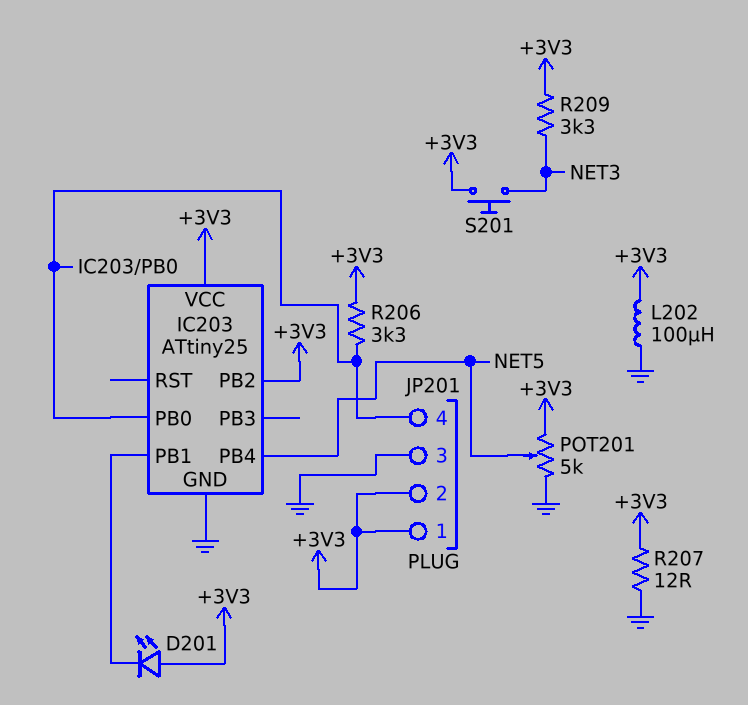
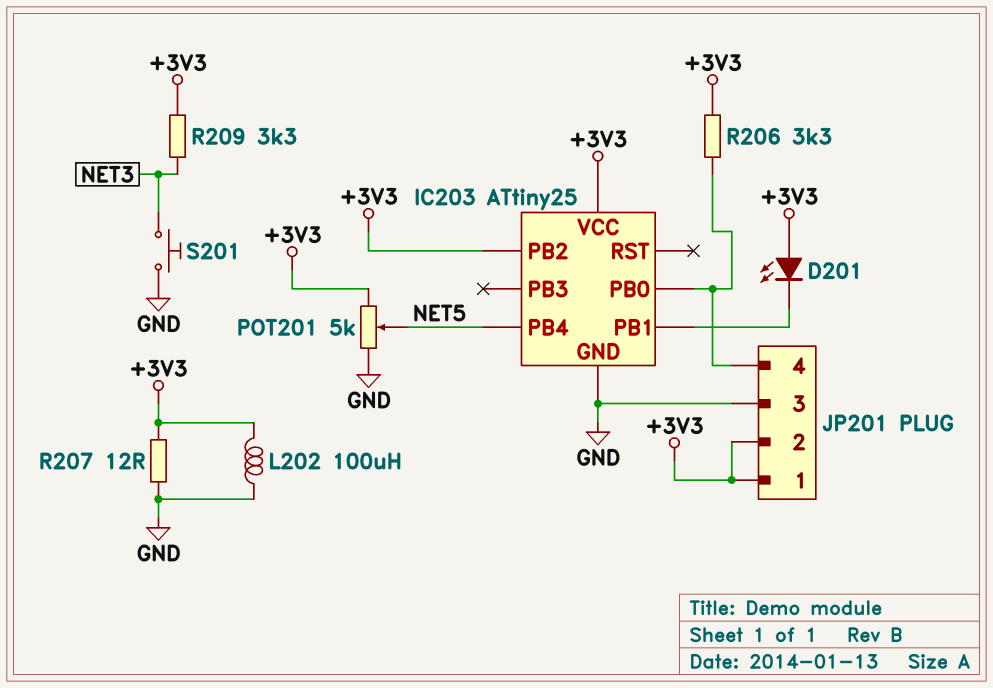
S201: button (+3V3, NET3) -> button (GND, NET3)

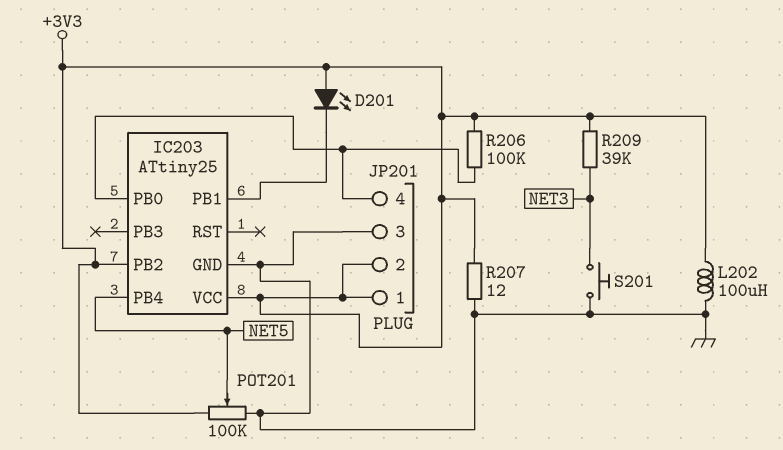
POT201: 5k (+3V3, GND, wiper NET5) -> 100k (+3V3, GND, wiper NET5)
R206: 3.3k (+3V3, IC203/PB0) -> 100k (+3V3, IC203/PB0)
R209: 3.3k (+3V3, NET3) -> 39k (+3V3, NET3)

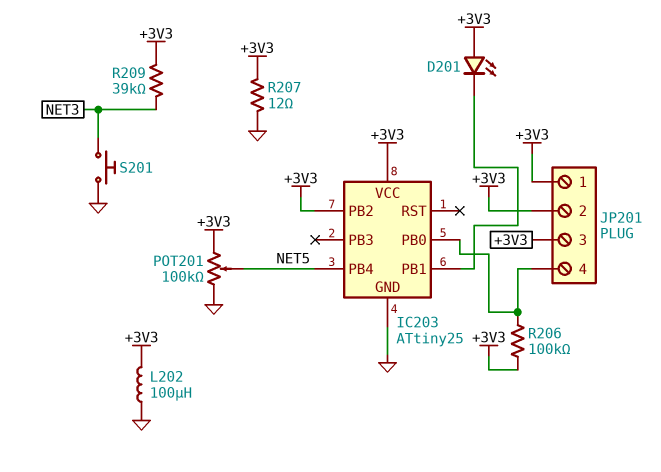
JP201 pin 3: GND -> +3V3

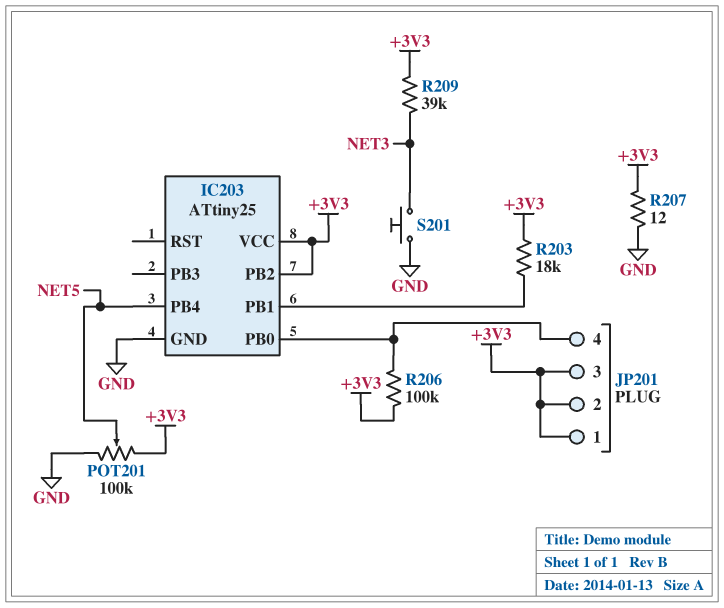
D201: LED (A +3V3, K IC203/PB1) -> none
L202: 100uH (+3V3, GND) -> none
R203: none -> 18k (+3V3, IC203/PB1)

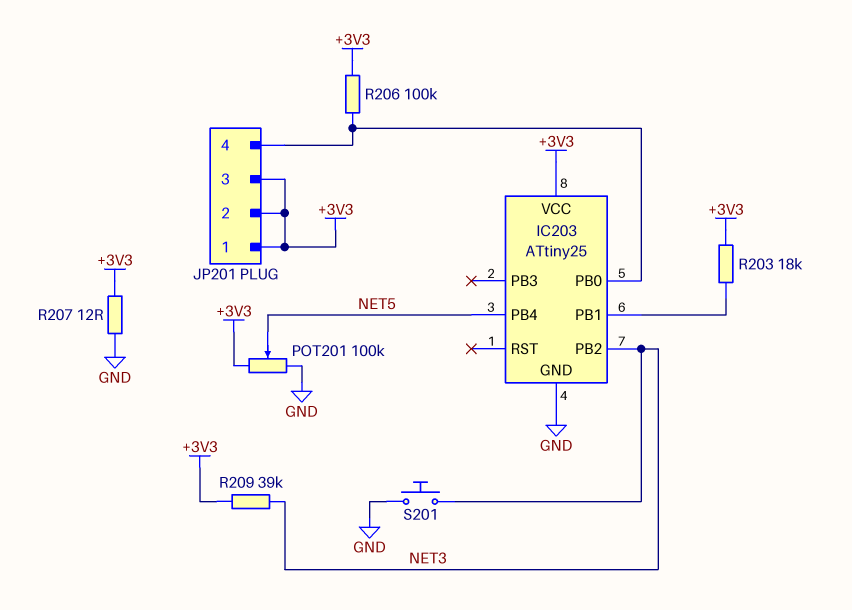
IC203 pin PB2: +3V3 -> NET3

